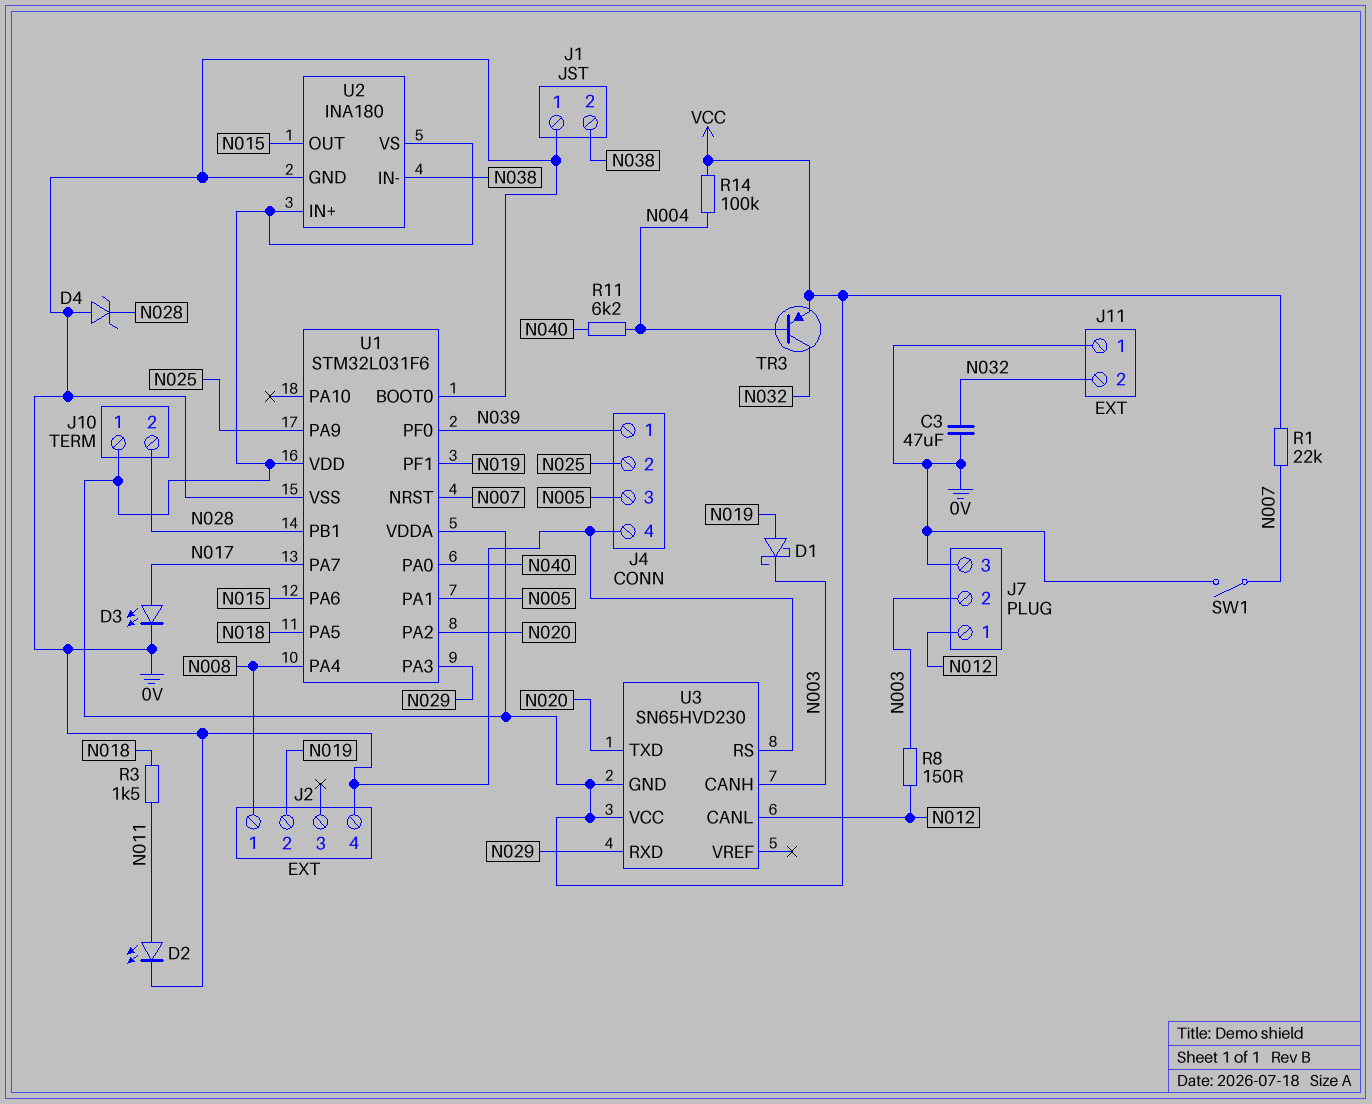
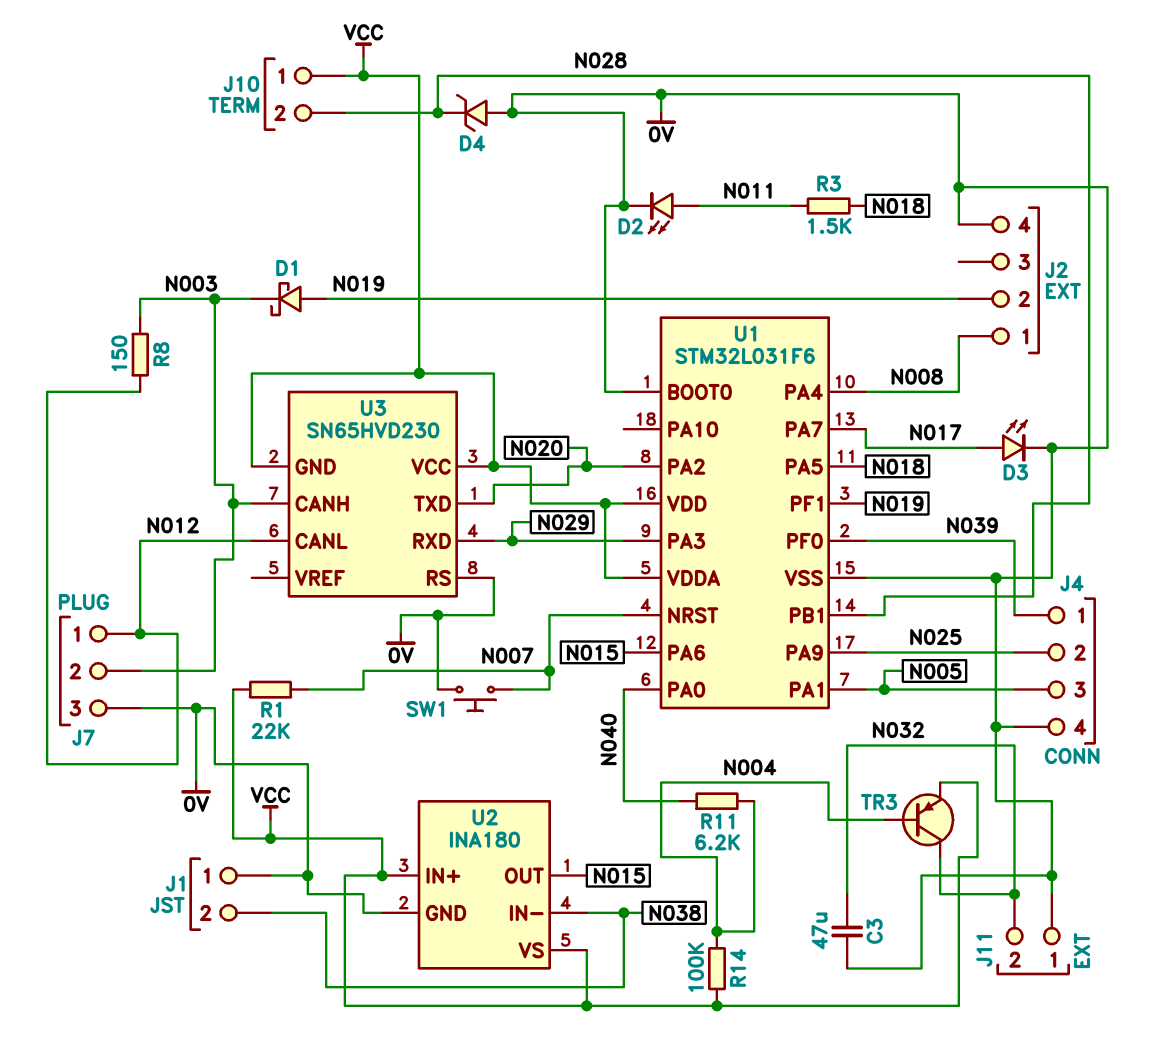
SW1: switch (0V, N007) -> button (0V, N007)

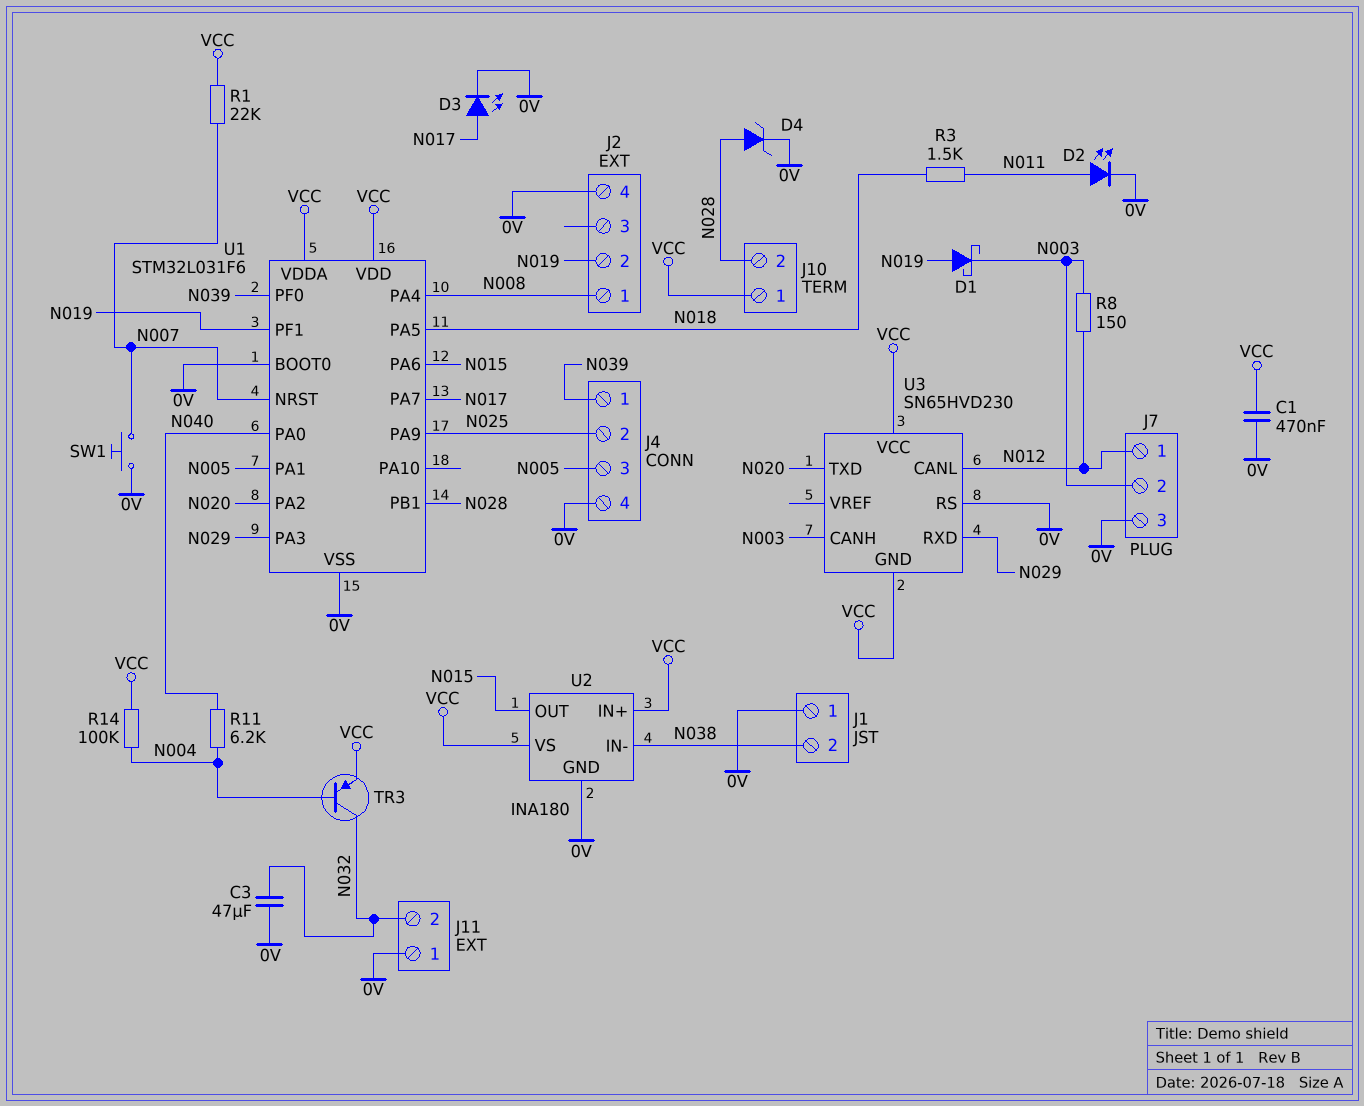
C1: none -> 470nF (0V, VCC)
D4: zener (A 0V, K N028) -> zener (A N028, K 0V)

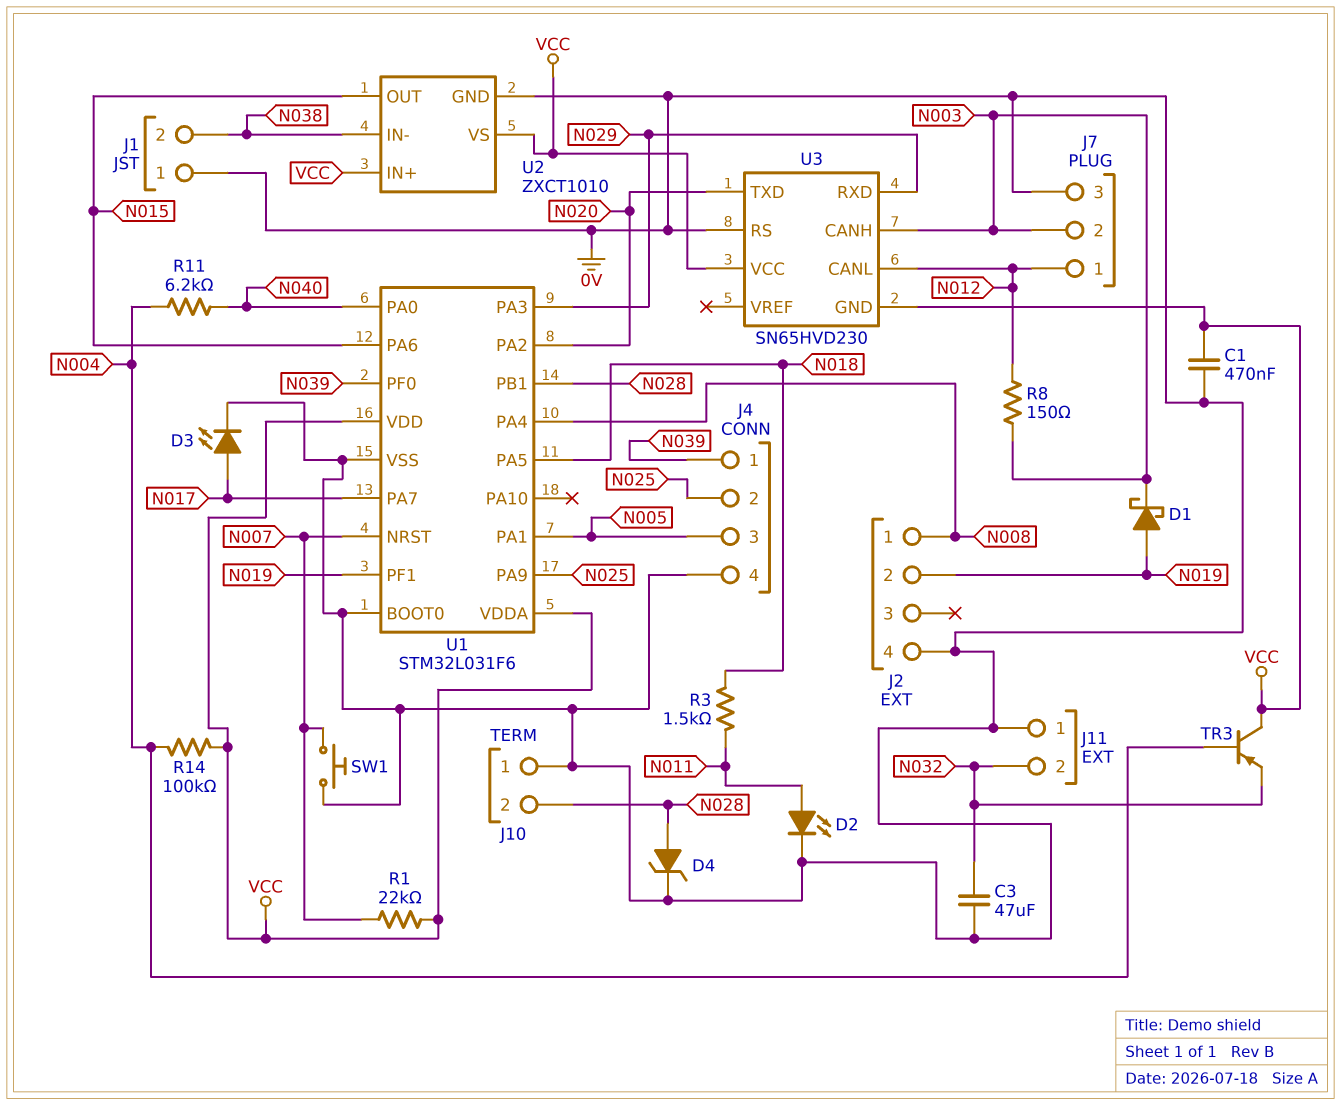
J10 pin 1: VCC -> 0V
TR3: PNP (B N004, C N032, E VCC) -> PNP (B N004, C VCC, E N032)
U2: INA180 -> ZXCT1010

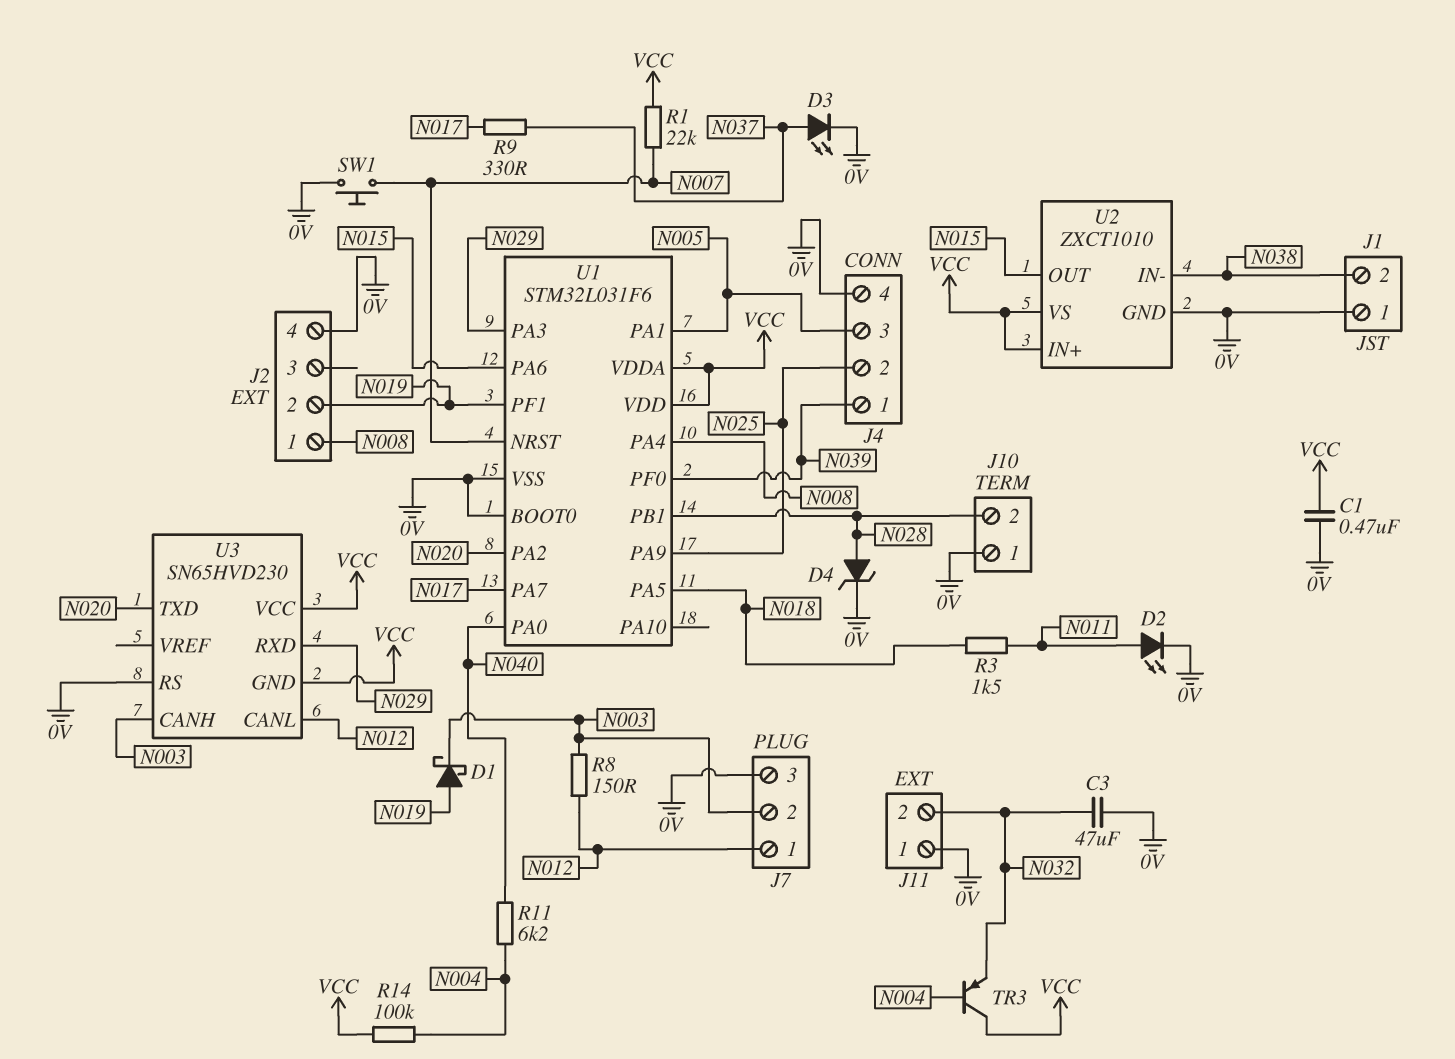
D3: LED (A N017, K 0V) -> LED (A N037, K 0V)
R9: none -> 330 (N017, N037)

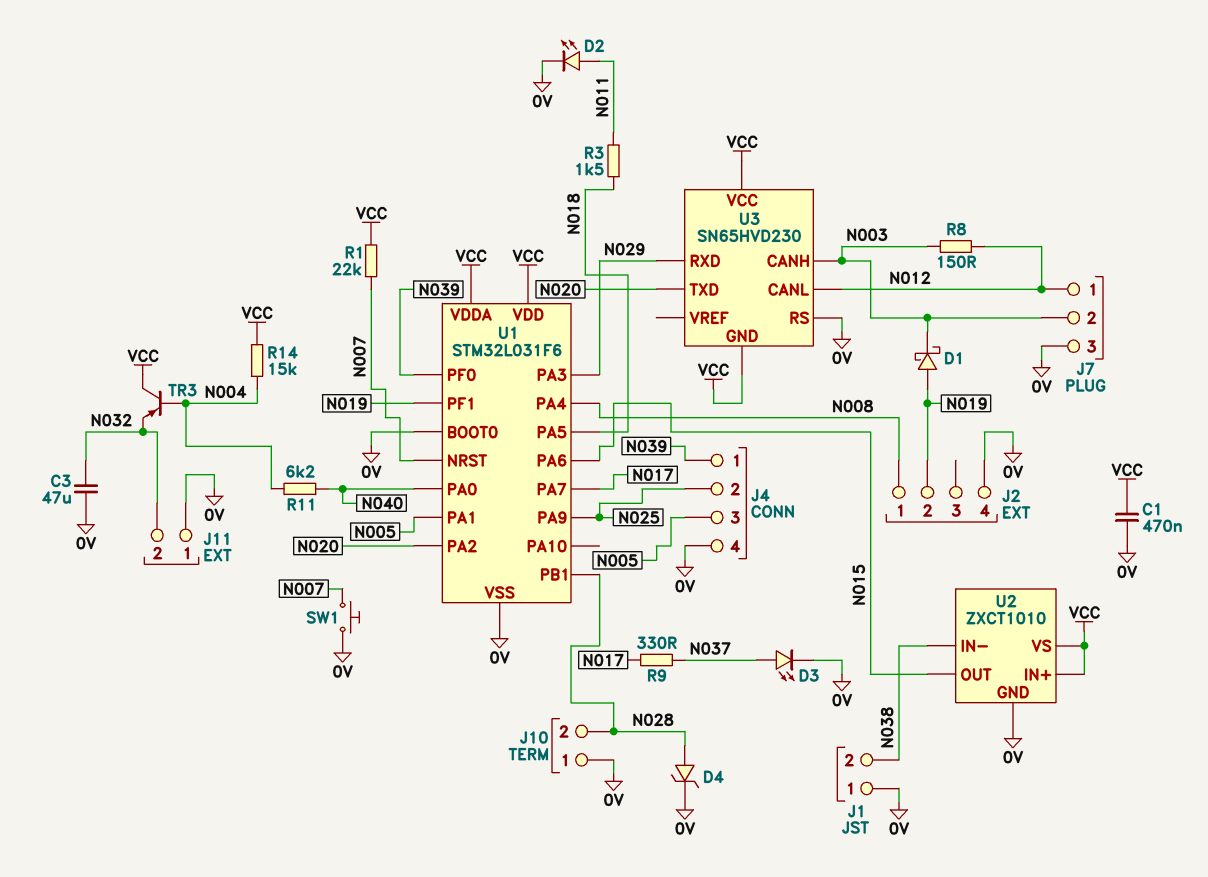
R14: 100k (N004, VCC) -> 15k (N004, VCC)

